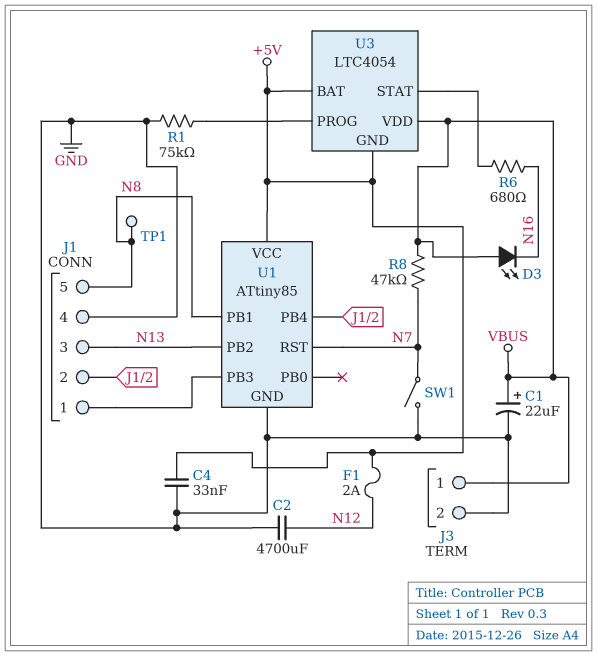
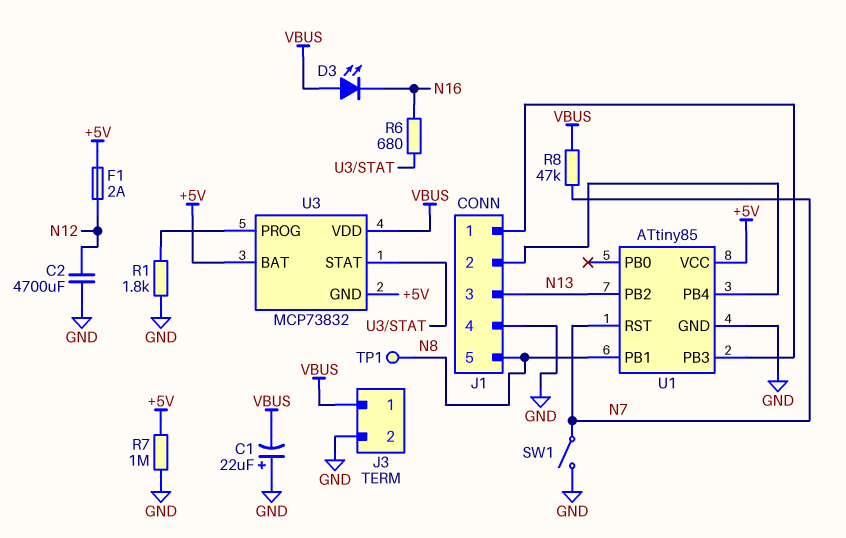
C1: 22uF (plus VBUS, minus GND) -> 22uF (plus GND, minus VBUS)
C4: 33nF (+5V, GND) -> none
R1: 75k (GND, U3/PROG) -> 1.8k (GND, U3/PROG)
R7: none -> 1M (+5V, GND)
U3: LTC4054 -> MCP73832

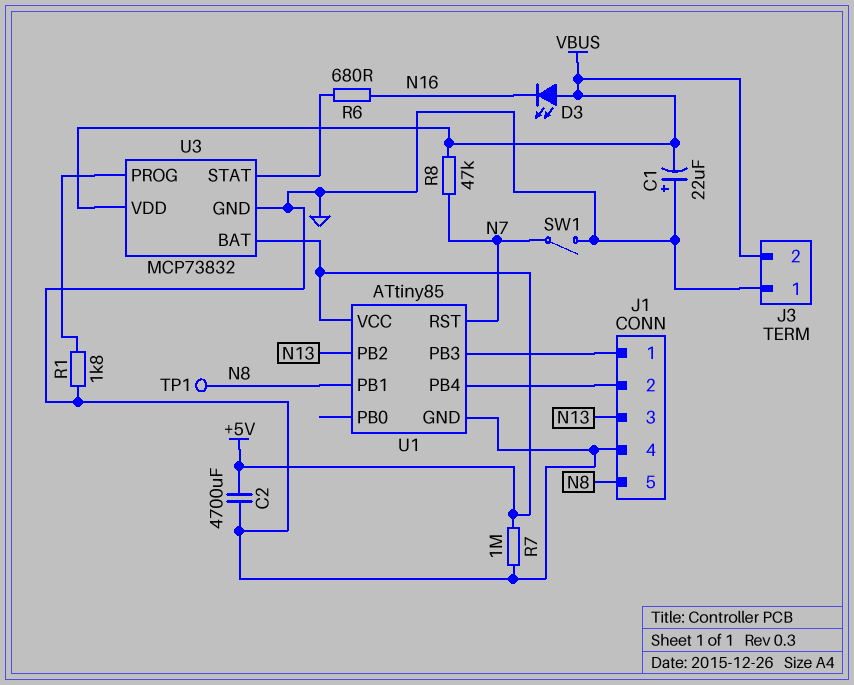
C2: 4700uF (GND, N12) -> 4700uF (+5V, GND)
F1: 2A (+5V, N12) -> none
J3 pin 1: VBUS -> GND
J3 pin 2: GND -> VBUS
U3 pin GND: +5V -> GND

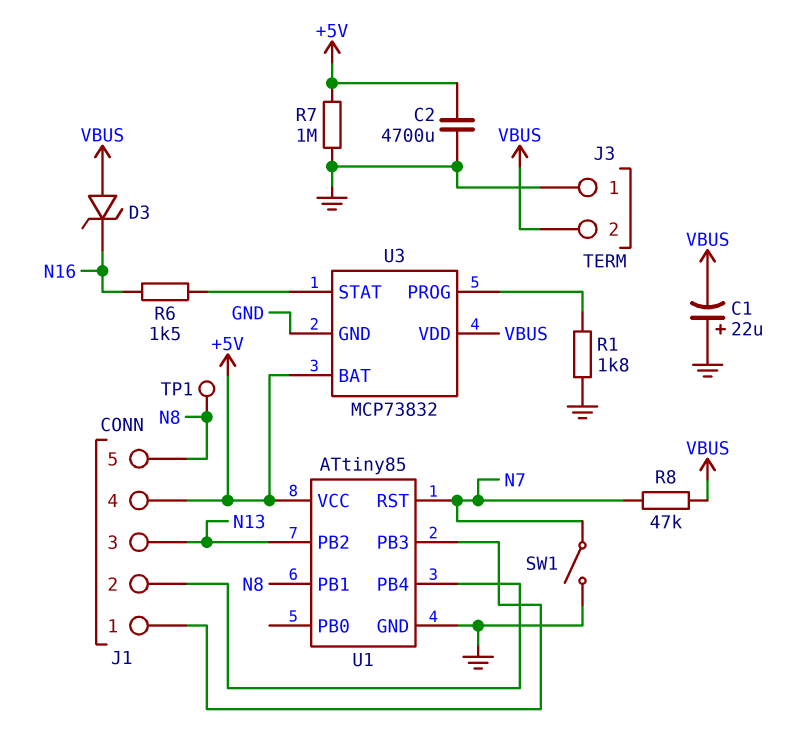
D3: LED (A VBUS, K N16) -> zener (A VBUS, K N16)
J1 pin 4: GND -> +5V
R6: 680 (N16, U3/STAT) -> 1.5k (N16, U3/STAT)

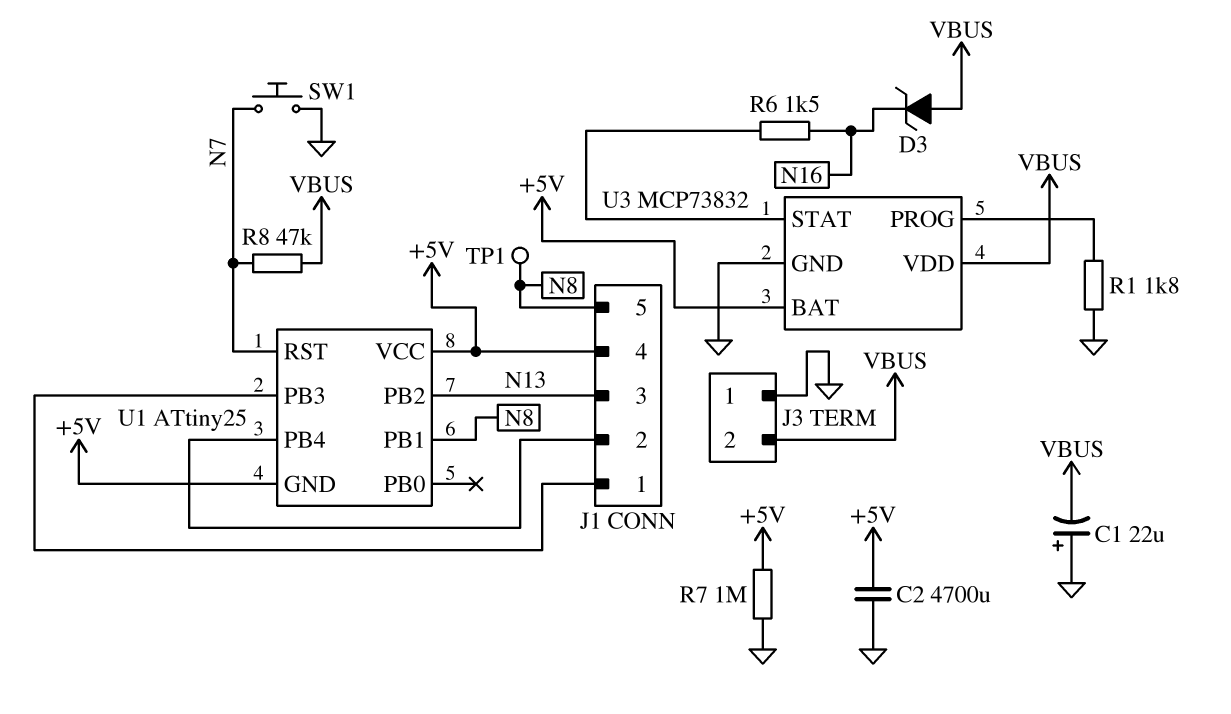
SW1: switch (GND, N7) -> button (GND, N7)
U1: ATtiny85 -> ATtiny25
U1 pin GND: GND -> +5V

